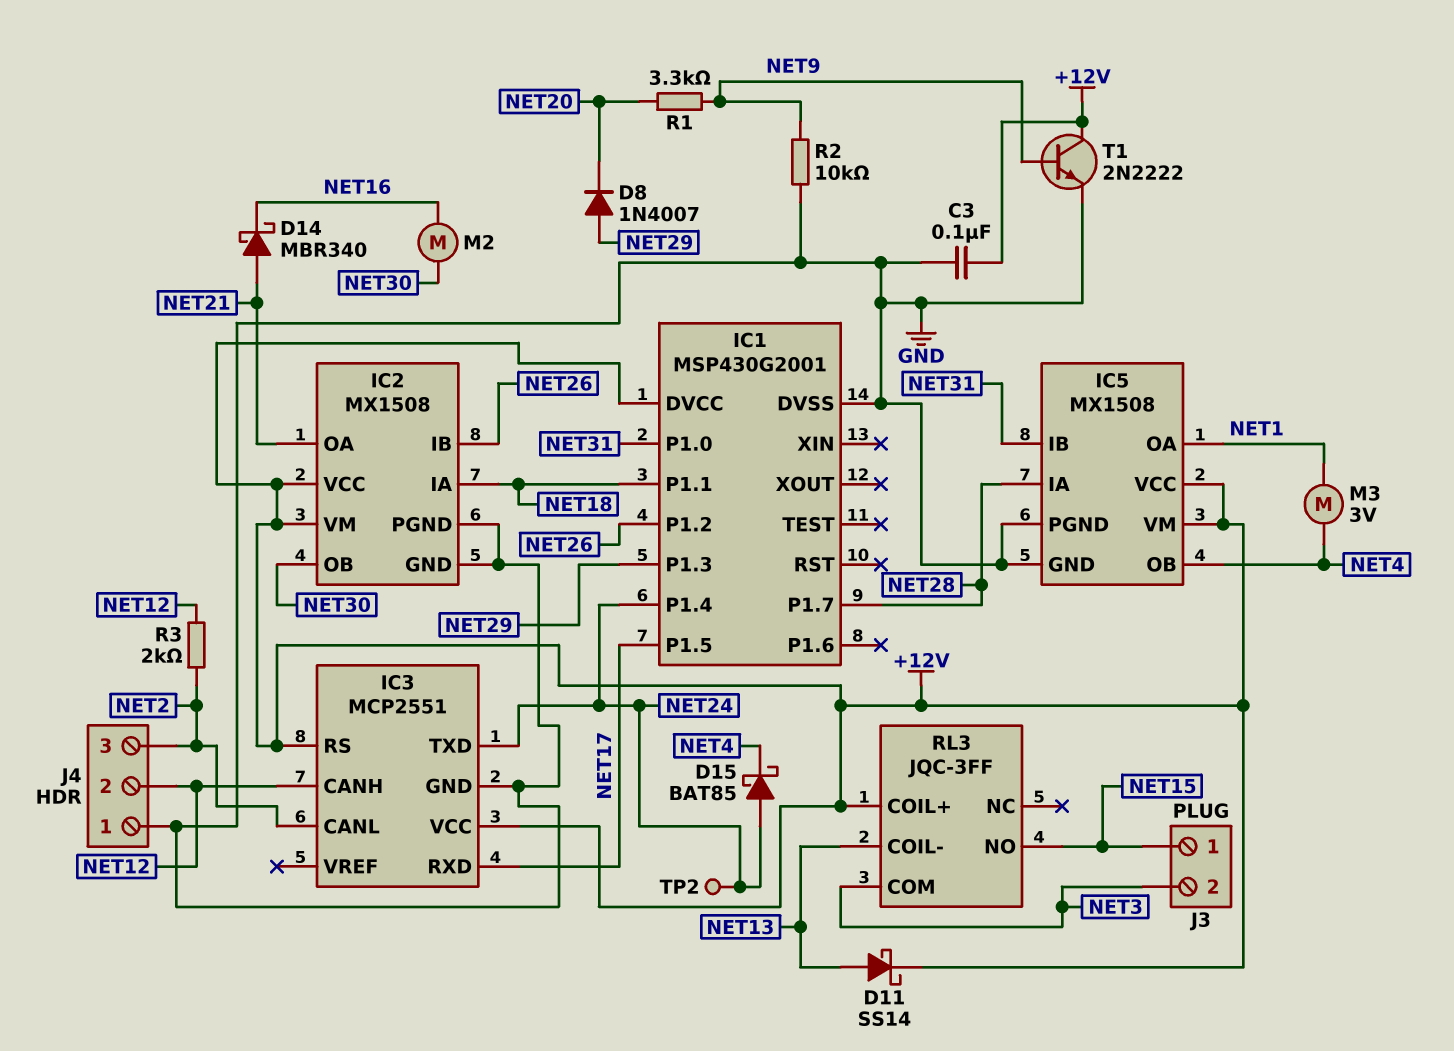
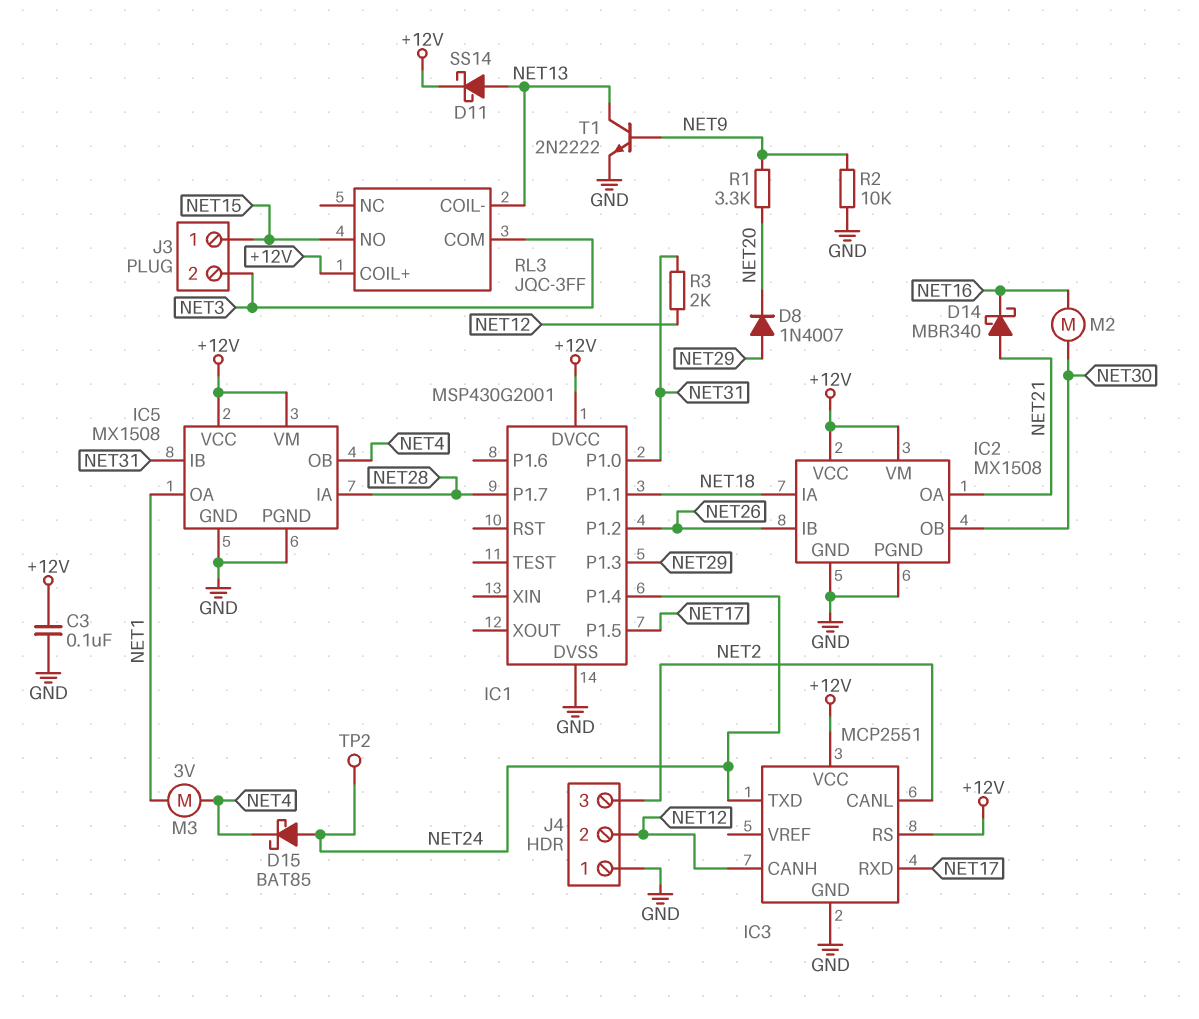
R3: 2k (NET2, NET12) -> 2k (NET12, NET31)
T1: NPN 2N2222 (B NET9, C +12V, E GND) -> NPN 2N2222 (B NET9, C NET13, E GND)

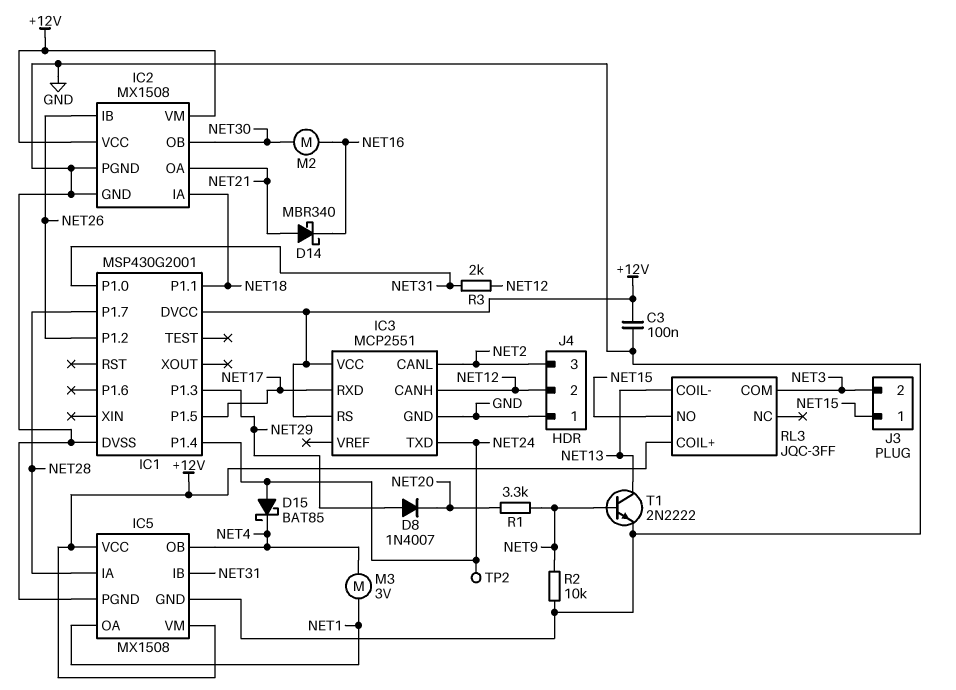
D11: schottky SS14 (A NET13, K +12V) -> none

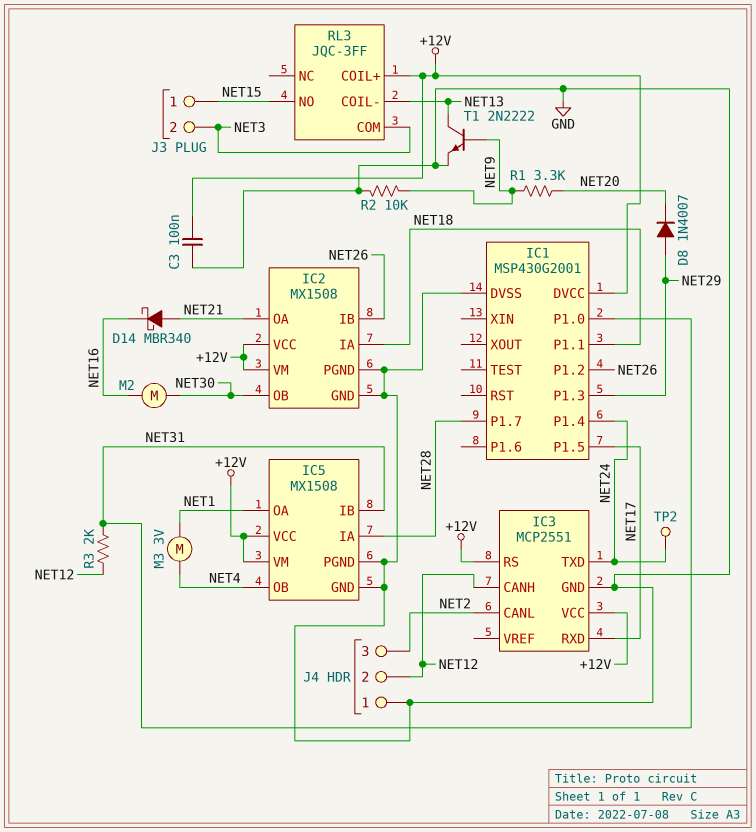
D15: schottky BAT85 (A NET24, K NET4) -> none

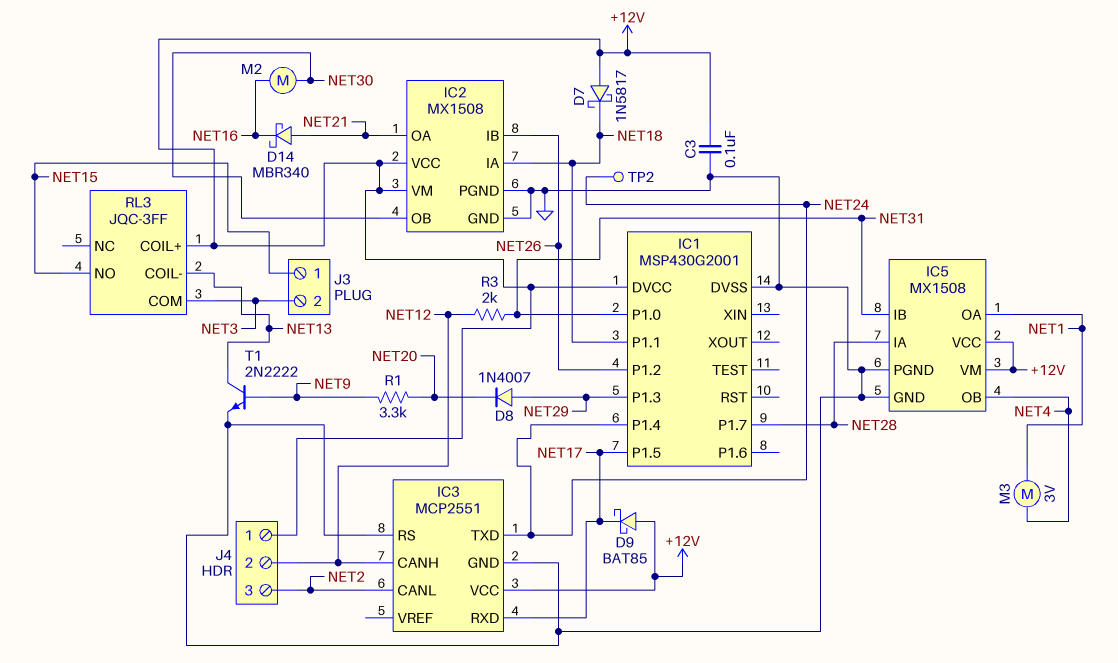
D7: none -> schottky 1N5817 (A +12V, K NET18)
D9: none -> schottky BAT85 (A +12V, K NET17)
IC3 pin RS: +12V -> GND
J4 pin 1: GND -> +12V
R2: 10k (GND, NET9) -> none

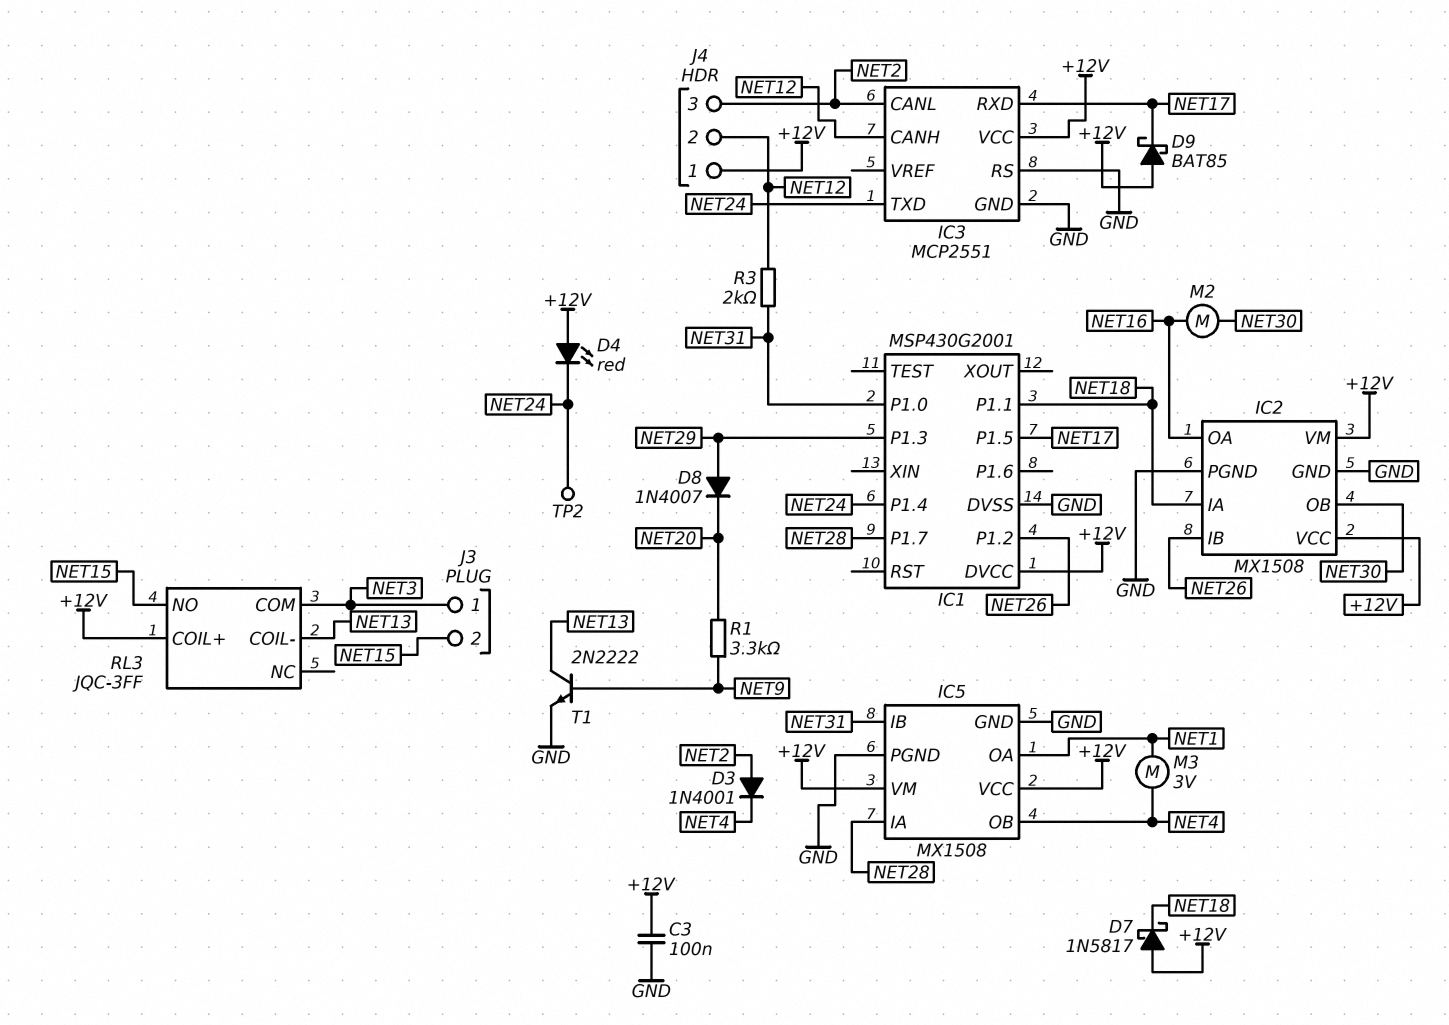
D3: none -> diode 1N4001 (A NET2, K NET4)
D4: none -> LED red (A +12V, K NET24)
D14: schottky MBR340 (A NET21, K NET16) -> none
IC2 pin OA: NET21 -> NET16
J3 pin 1: NET15 -> NET3
J3 pin 2: NET3 -> NET15

